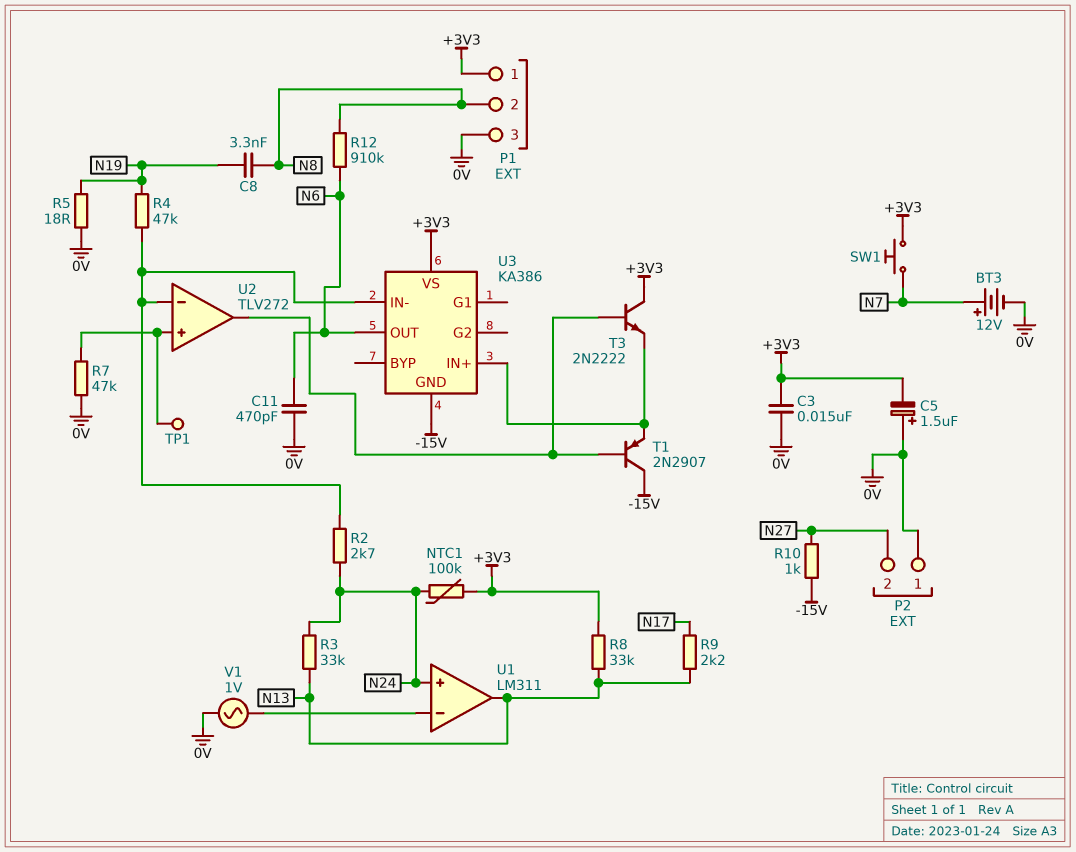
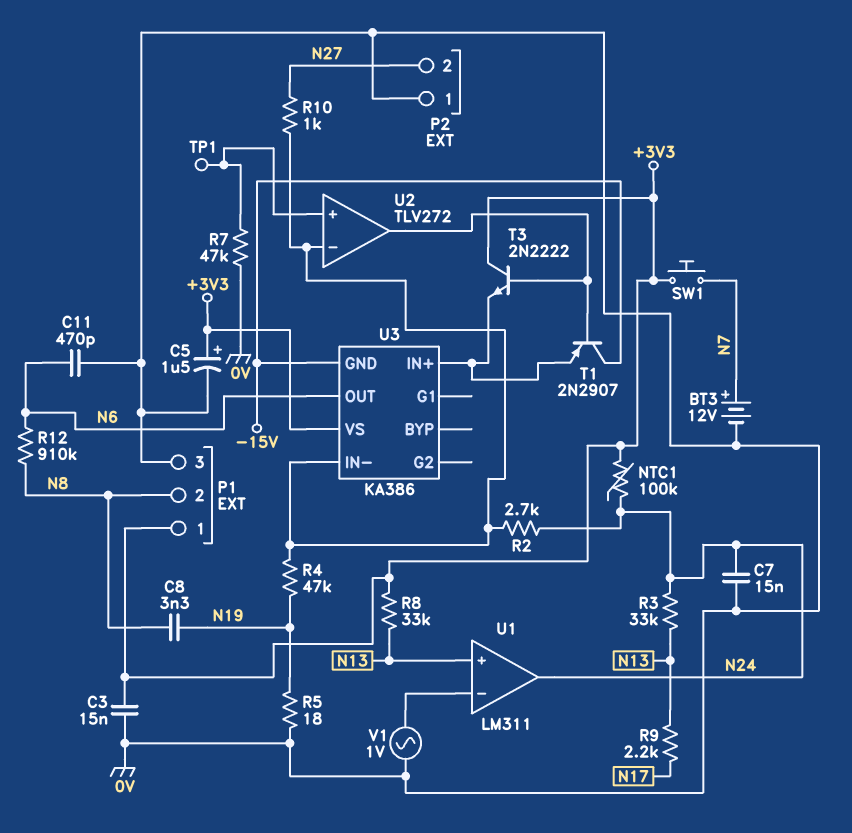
C5: 1.5uF (plus 0V, minus +3V3) -> 1.5uF (plus +3V3, minus 0V)
C7: none -> 15nF (0V, N24)
R10: 1k (-15V, N27) -> 1k (N27, U2/in-)
U1 pin in+: N24 -> N13
U1 pin out: N13 -> N24

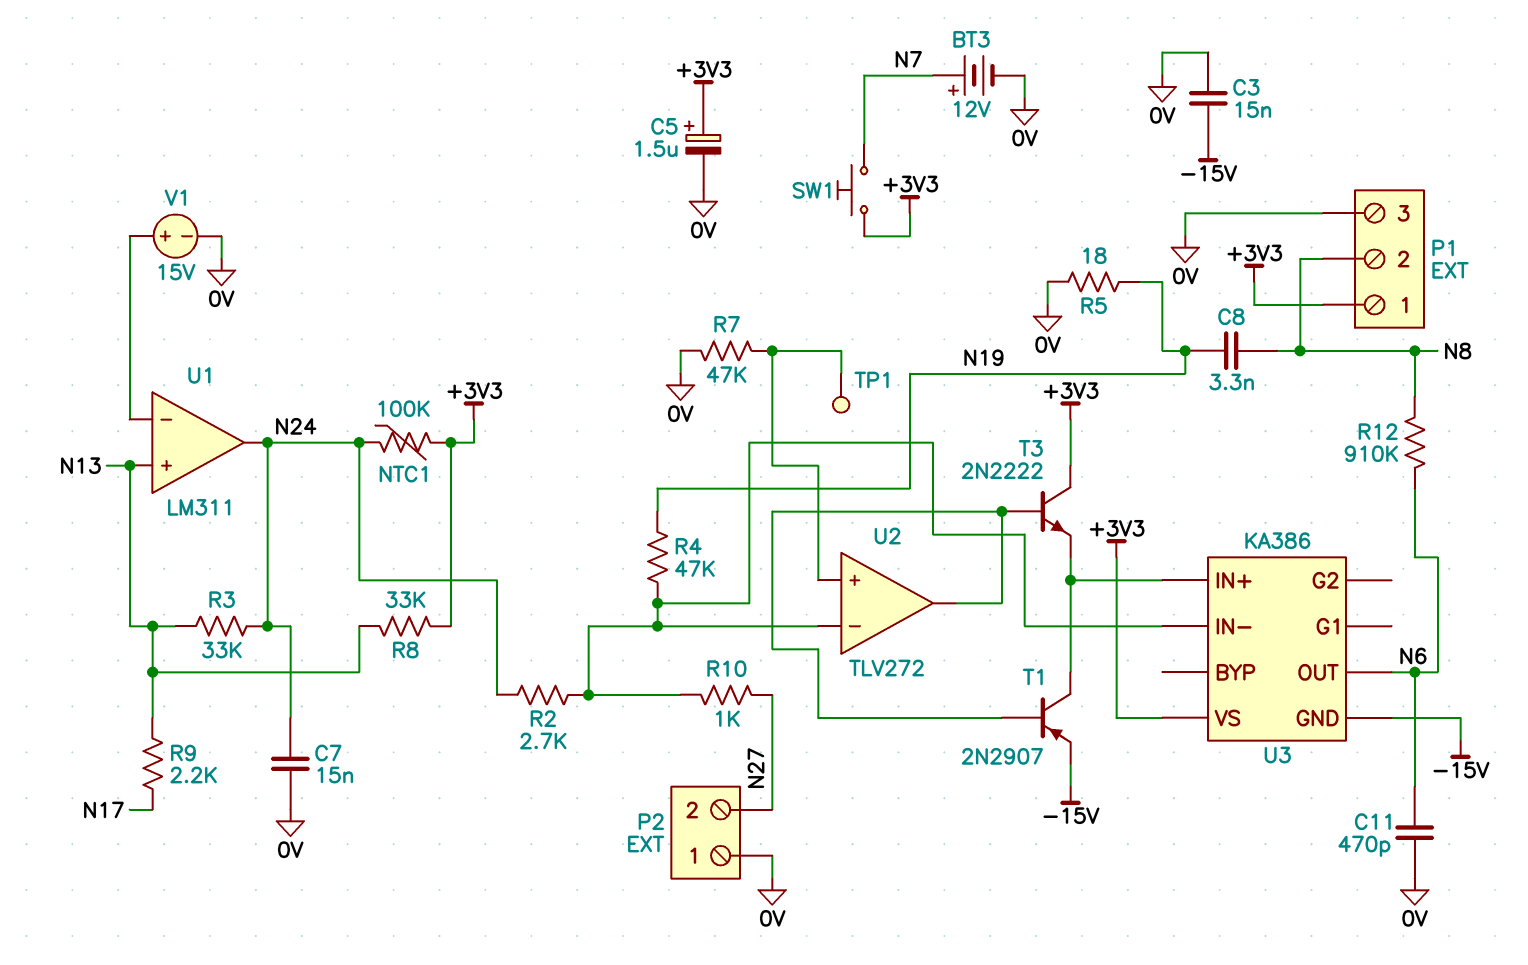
C3: 15nF (+3V3, 0V) -> 15nF (-15V, 0V)
T1: PNP 2N2907 (B U2/out, C -15V, E U3/IN+) -> PNP 2N2907 (B U2/out, C U3/IN+, E -15V)
V1: AC 1V (0V, U1/in-) -> 15V (plus U1/in-, minus 0V)

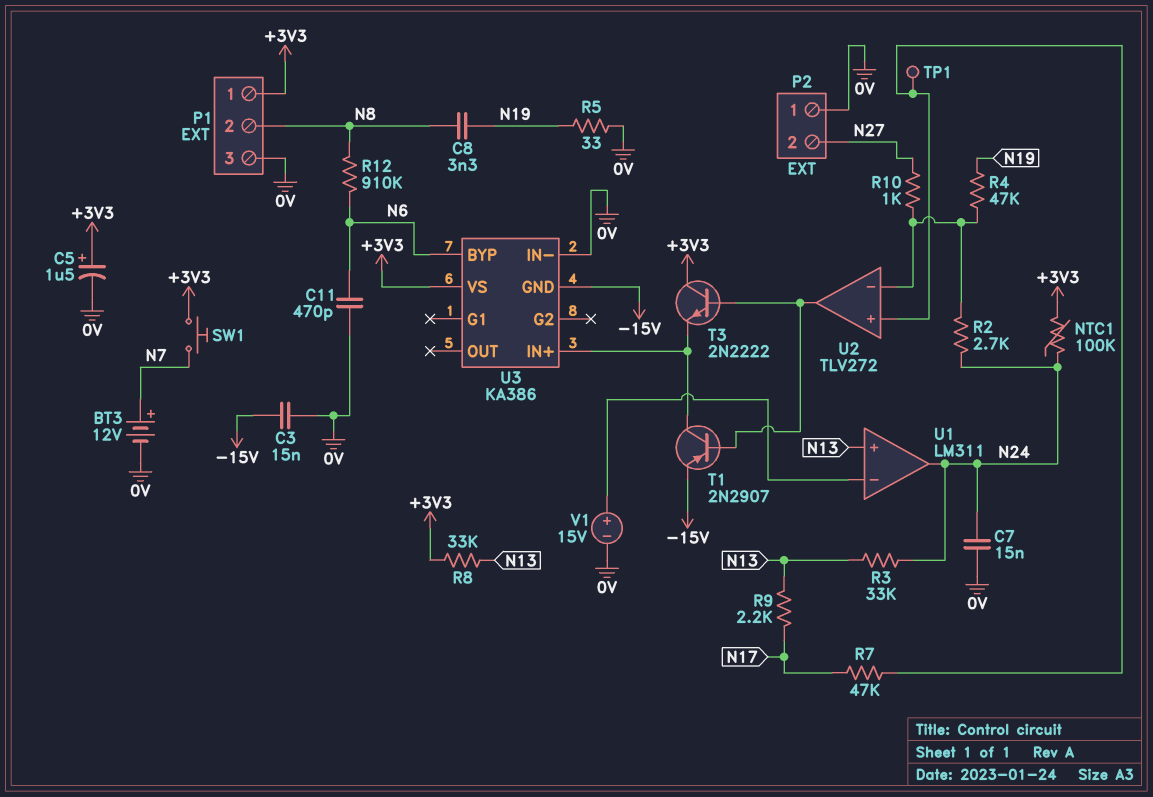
R5: 18 (0V, N19) -> 33 (0V, N19)
R7: 47k (0V, U2/in+) -> 47k (N17, U2/in+)
U3 pin BYP: none -> N6
U3 pin IN-: U2/in- -> 0V
U3 pin OUT: N6 -> none

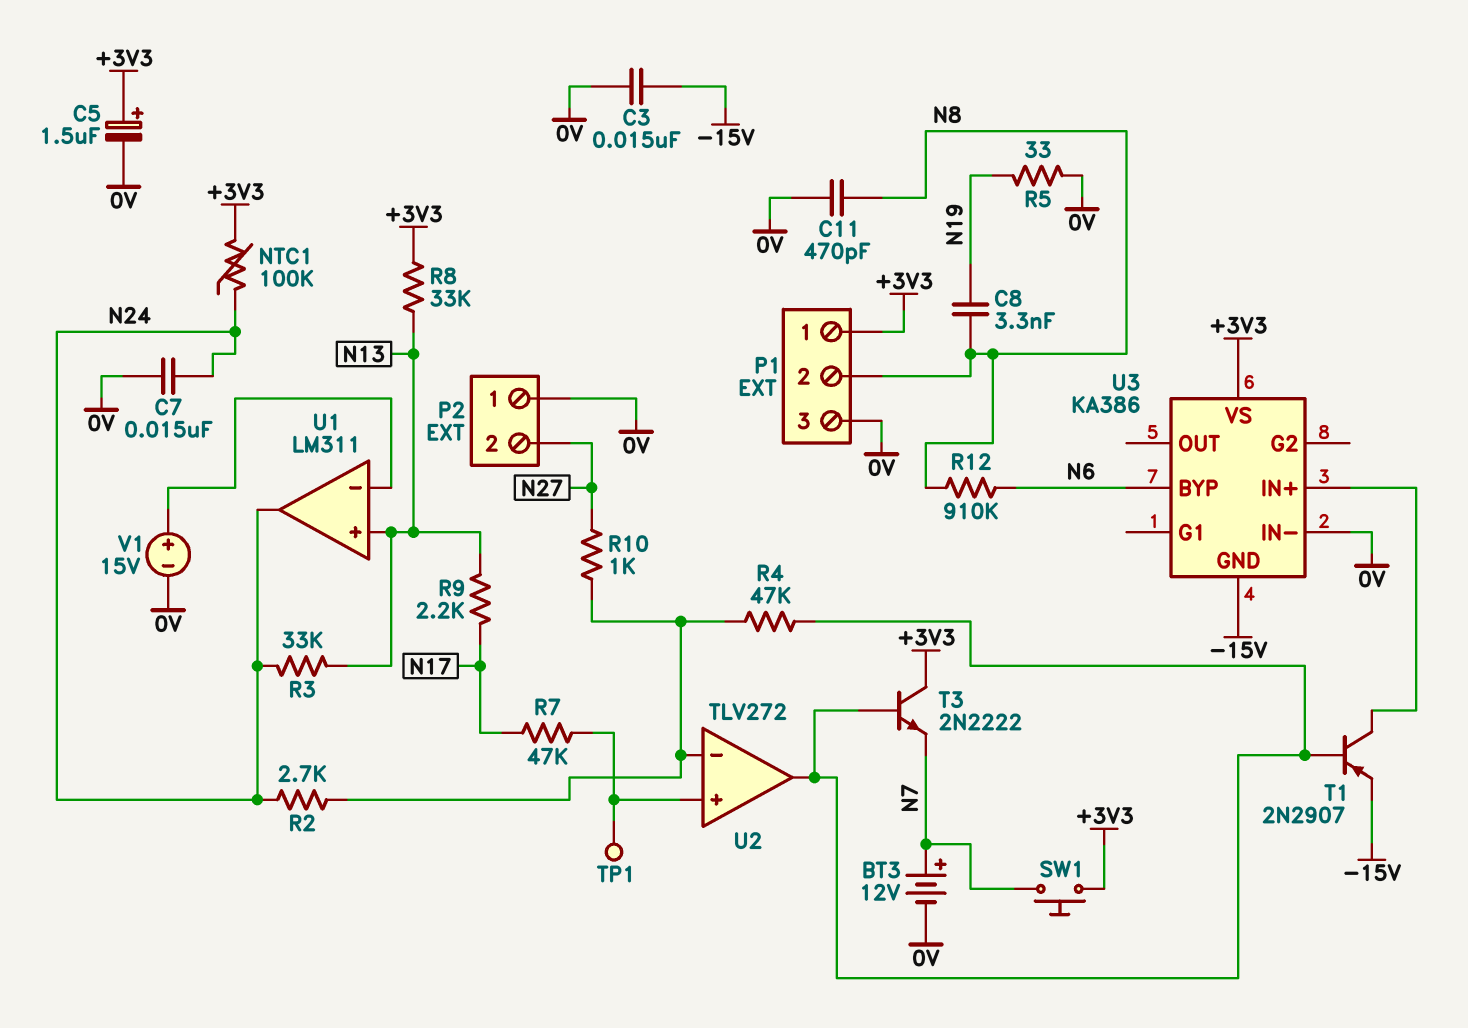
C11: 470pF (0V, N6) -> 470pF (0V, N8)
R4: 47k (N19, U2/in-) -> 47k (U2/in-, U2/out)
T3: NPN 2N2222 (B U2/out, C +3V3, E U3/IN+) -> NPN 2N2222 (B U2/out, C +3V3, E N7)

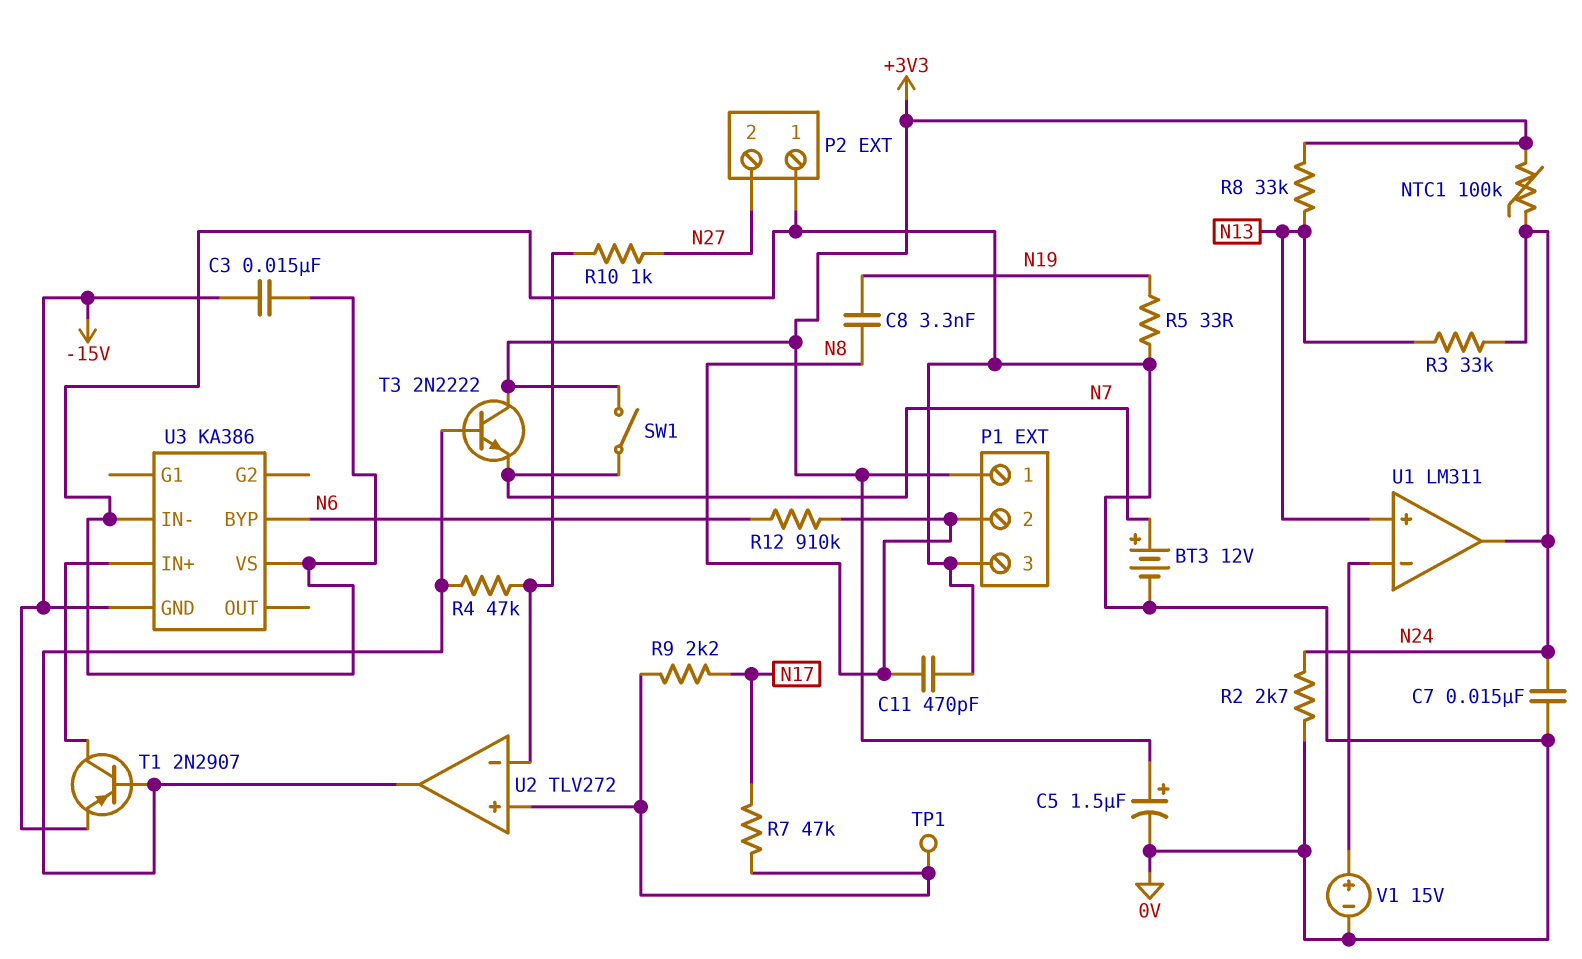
R2: 2.7k (N24, U2/in-) -> 2.7k (0V, N24)
R9: 2.2k (N13, N17) -> 2.2k (N17, U2/in+)
SW1: button (+3V3, N7) -> switch (+3V3, N7)
U3 pin VS: +3V3 -> 0V

